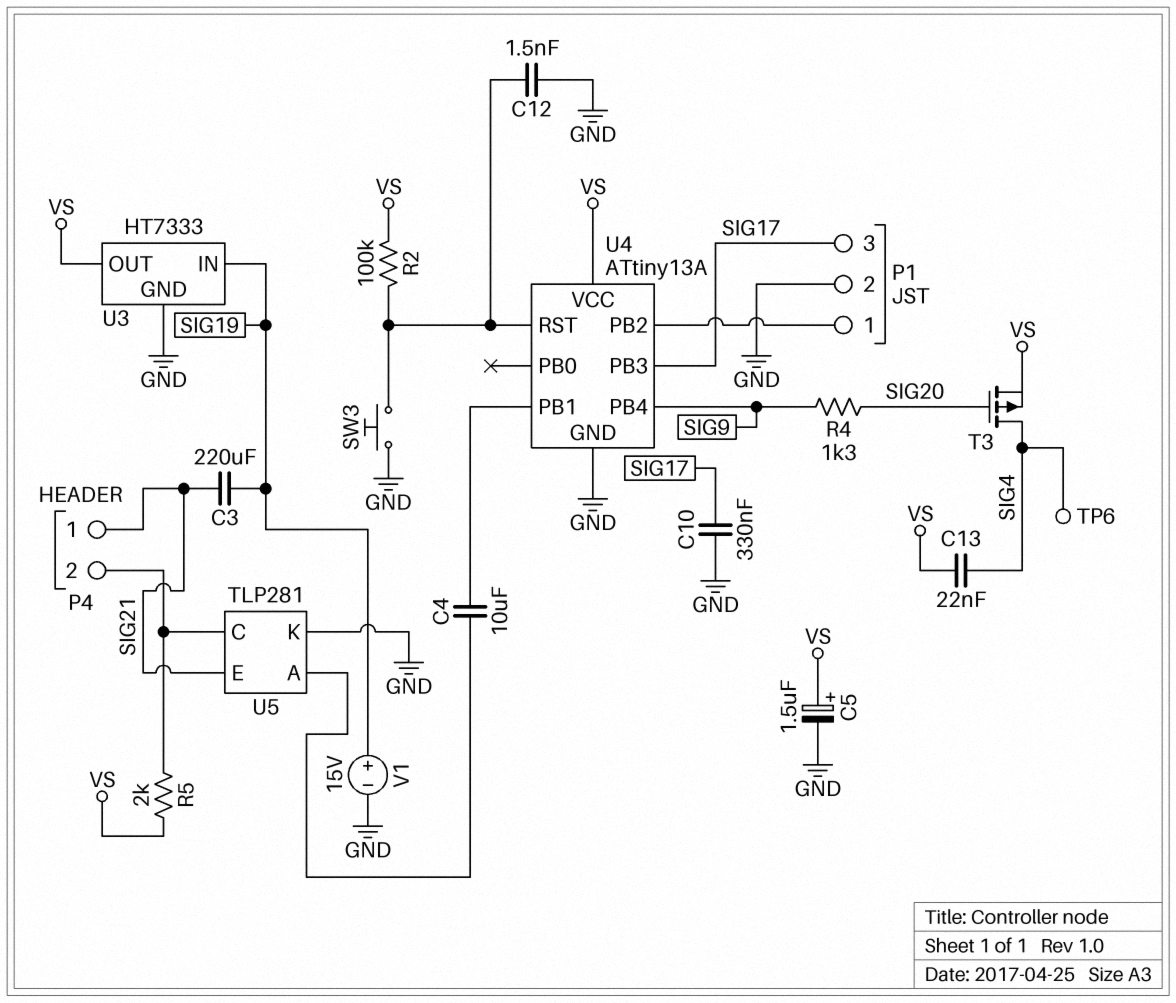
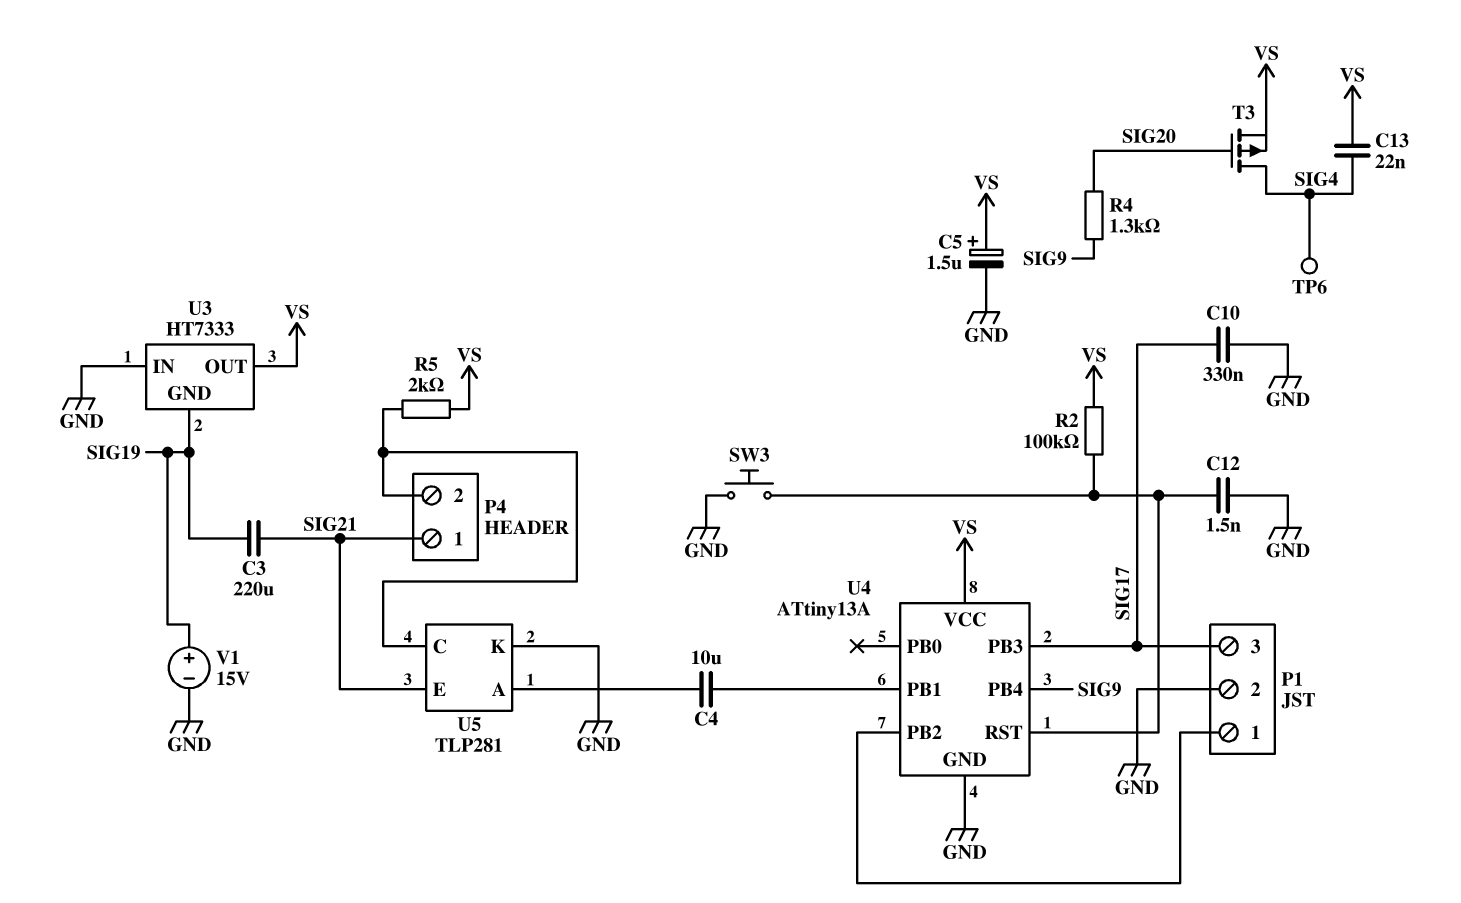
U3 pin GND: GND -> SIG19
U3 pin IN: SIG19 -> GND

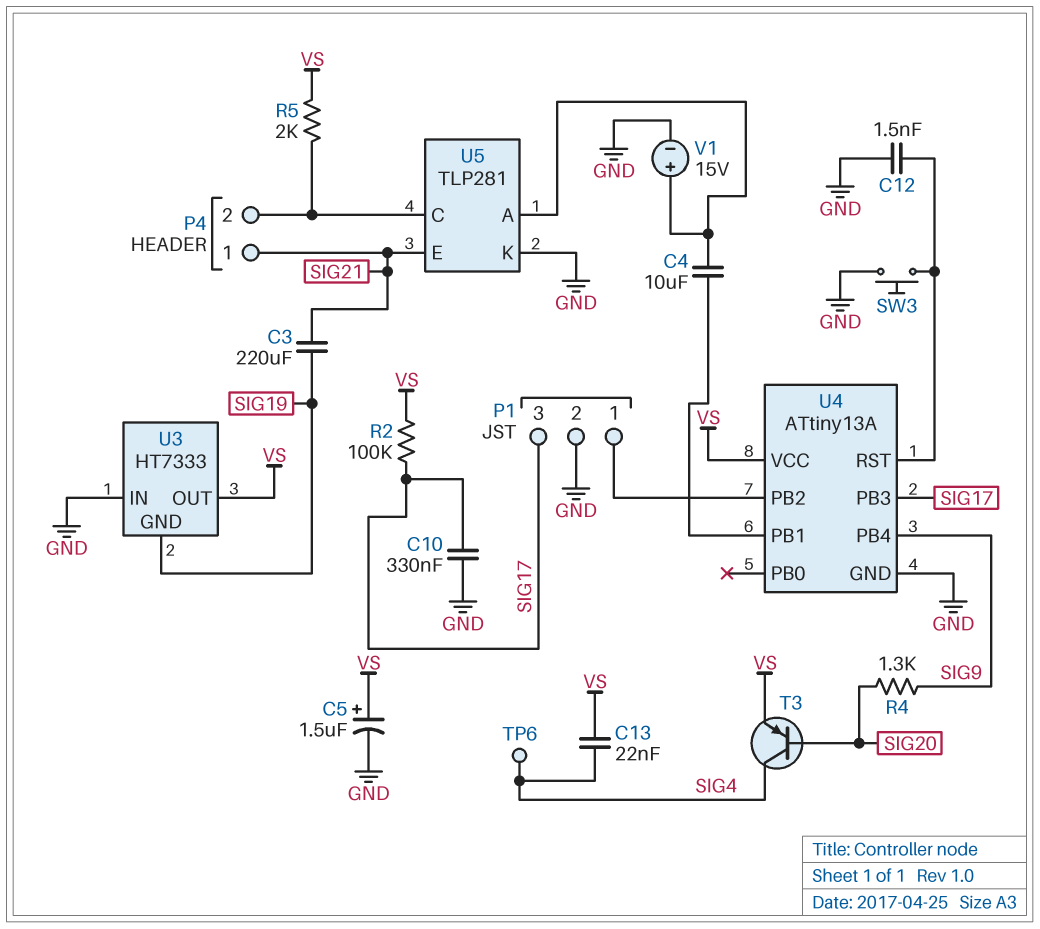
R2: 100k (U4/RST, VS) -> 100k (SIG17, VS)
T3: PMOS (G SIG20, D SIG4, S VS) -> PNP (B SIG20, C SIG4, E VS)
V1: 15V (plus SIG19, minus GND) -> 15V (plus U5/A, minus GND)

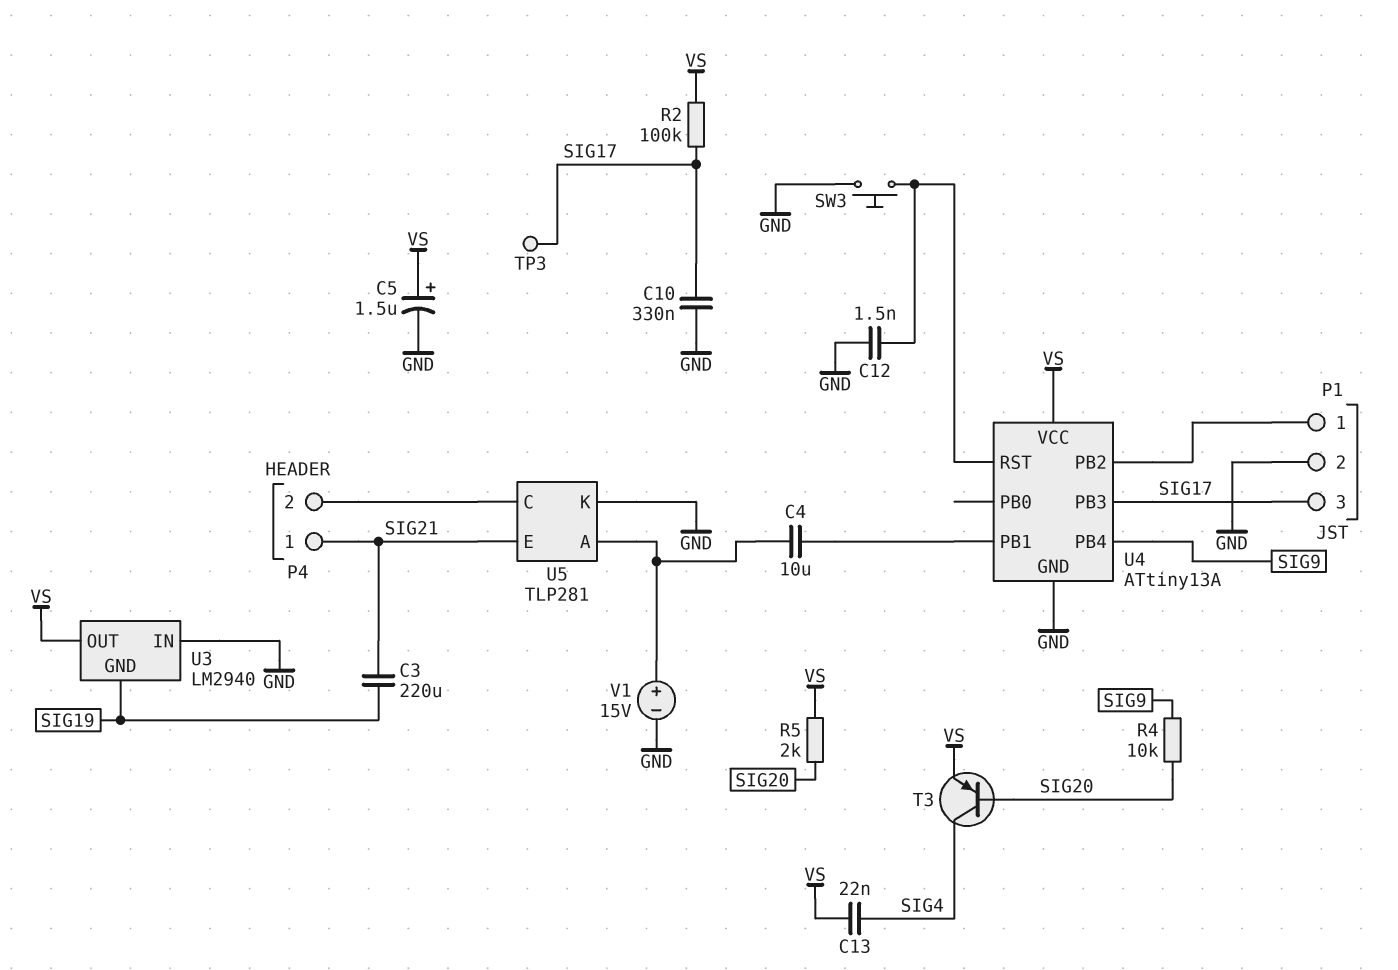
R4: 1.3k (SIG9, SIG20) -> 10k (SIG9, SIG20)
R5: 2k (P4/2, VS) -> 2k (SIG20, VS)
TP3: none -> test point (SIG17)
TP6: test point (SIG4) -> none
U3: HT7333 -> LM2940

